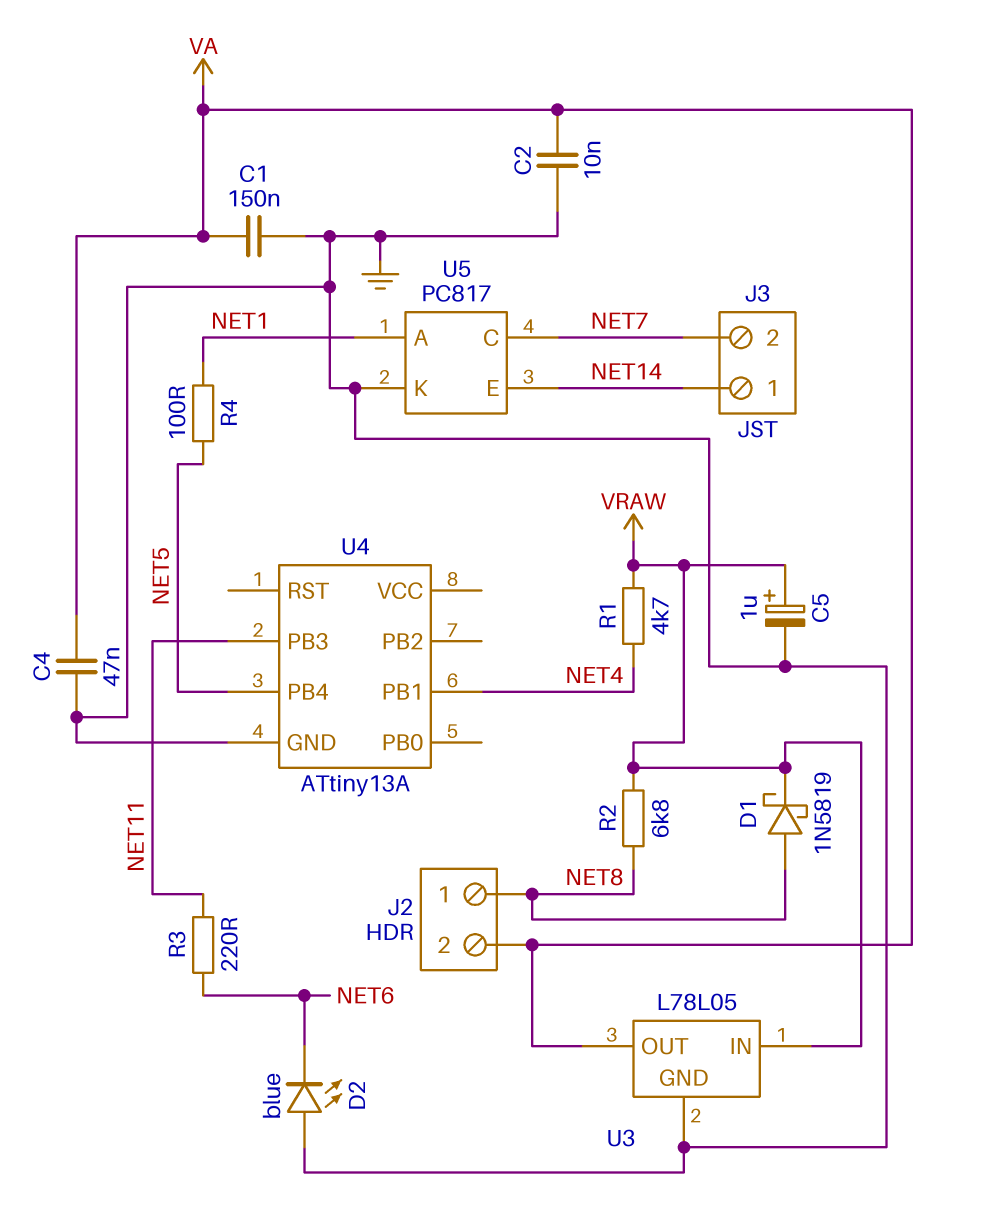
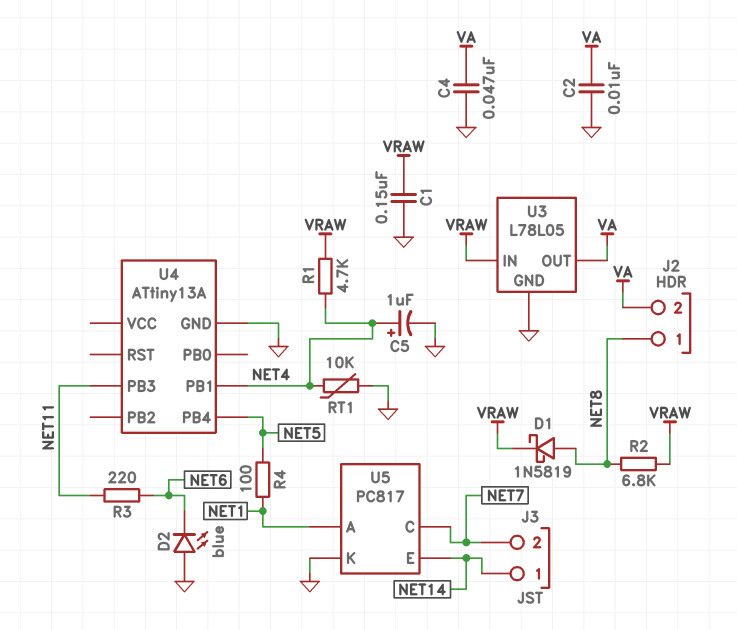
C1: 150nF (GND, VA) -> 150nF (GND, VRAW)
C5: 1uF (plus VRAW, minus GND) -> 1uF (plus NET4, minus GND)
RT1: none -> 10k (GND, NET4)

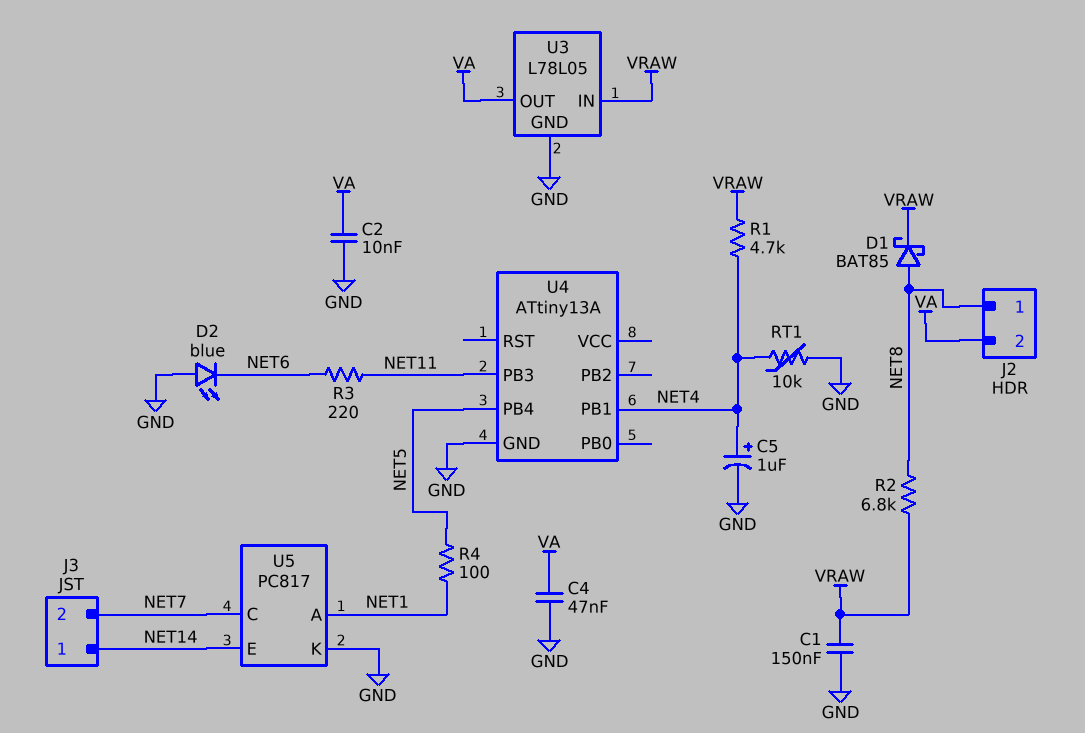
D1: schottky 1N5819 (A NET8, K VRAW) -> schottky BAT85 (A NET8, K VRAW)

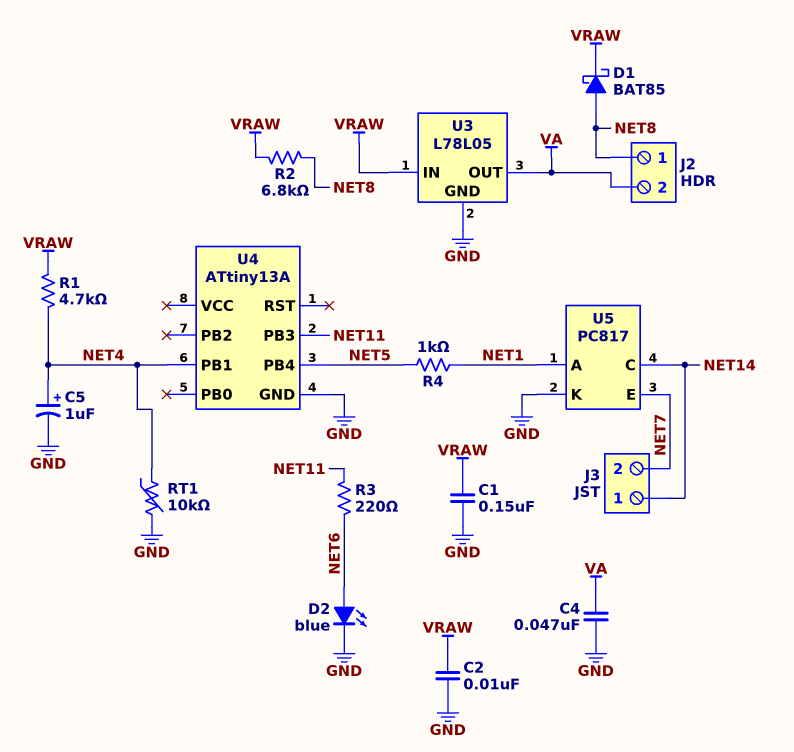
C2: 10nF (GND, VA) -> 10nF (GND, VRAW)
D2: LED blue (A GND, K NET6) -> LED blue (A NET6, K GND)
R4: 100 (NET1, NET5) -> 1k (NET1, NET5)
U5 pin C: NET7 -> NET14
U5 pin E: NET14 -> NET7

